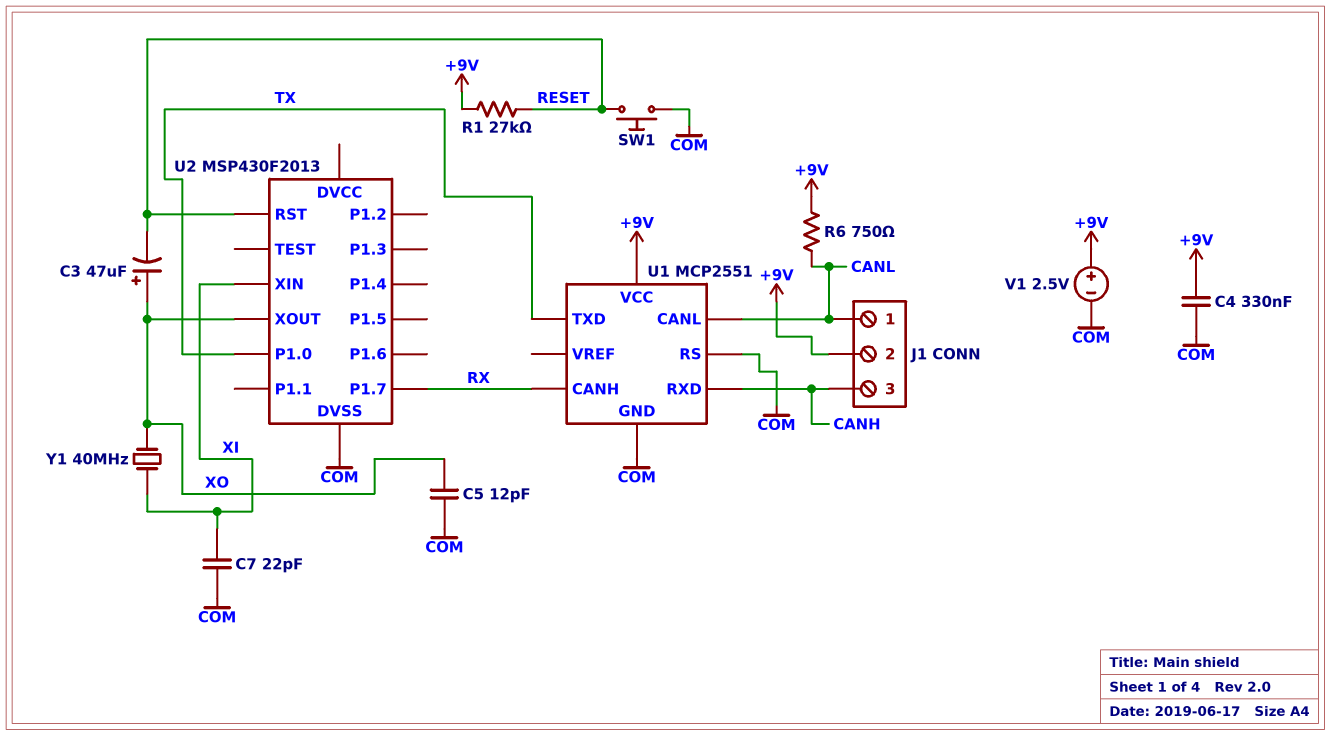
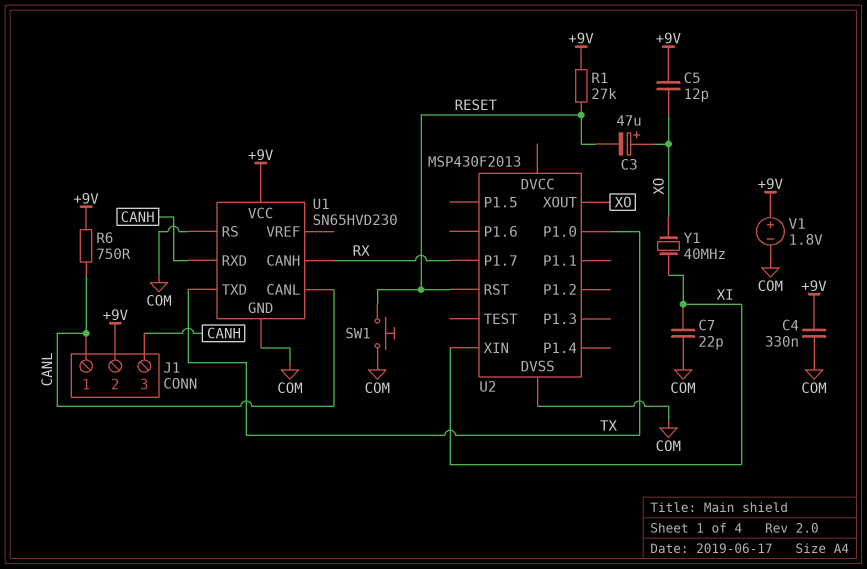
C5: 12pF (COM, XO) -> 12pF (+9V, XO)
U1: MCP2551 -> SN65HVD230
V1: 2.5V (plus +9V, minus COM) -> 1.8V (plus +9V, minus COM)

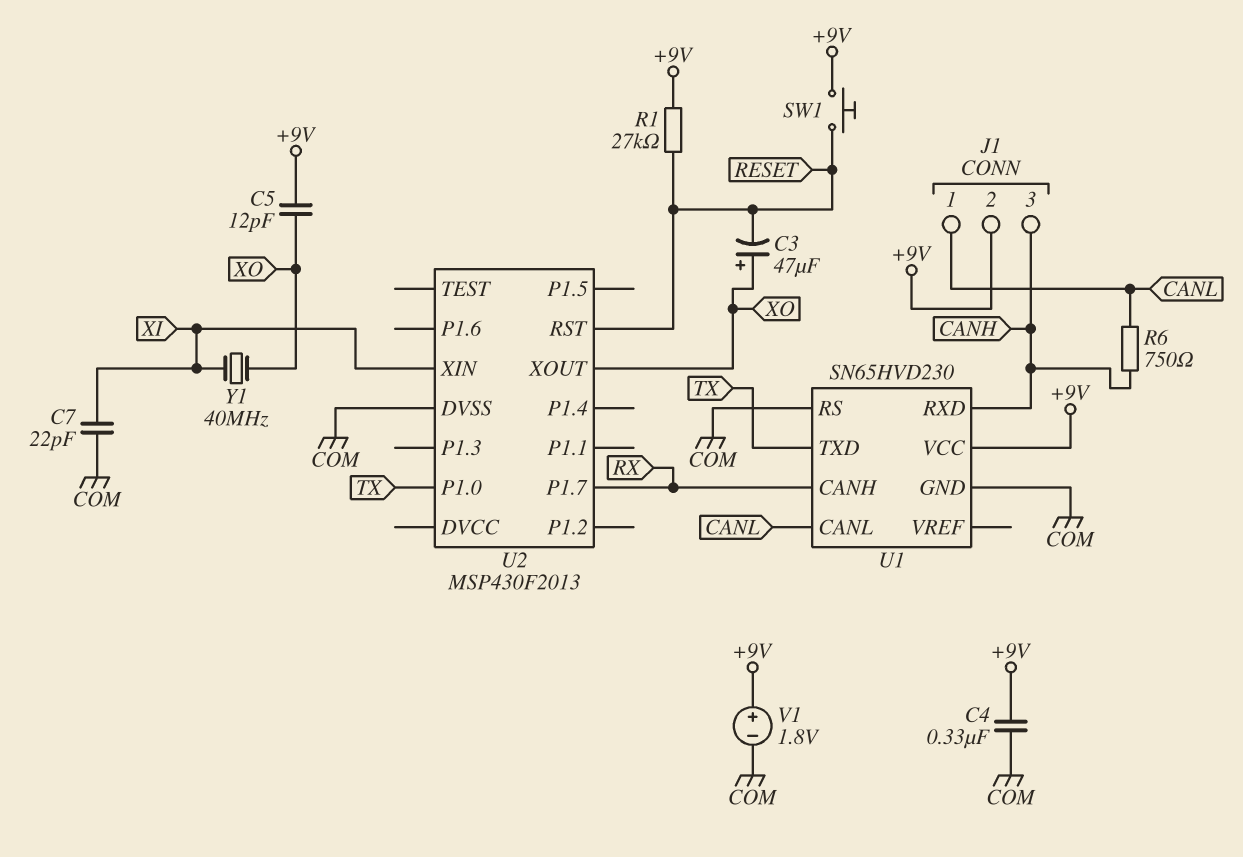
R6: 750 (+9V, CANL) -> 750 (CANH, CANL)
SW1: button (COM, RESET) -> button (+9V, RESET)

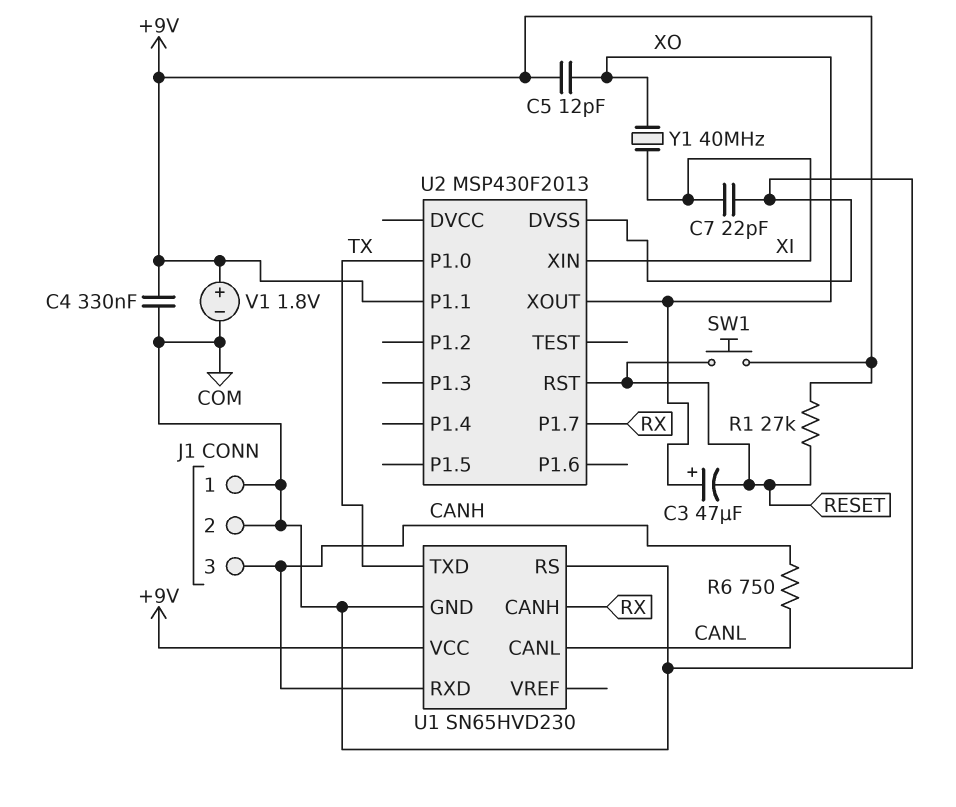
J1 pin 1: CANL -> COM
J1 pin 2: +9V -> COM
U2 pin P1.1: none -> +9V

